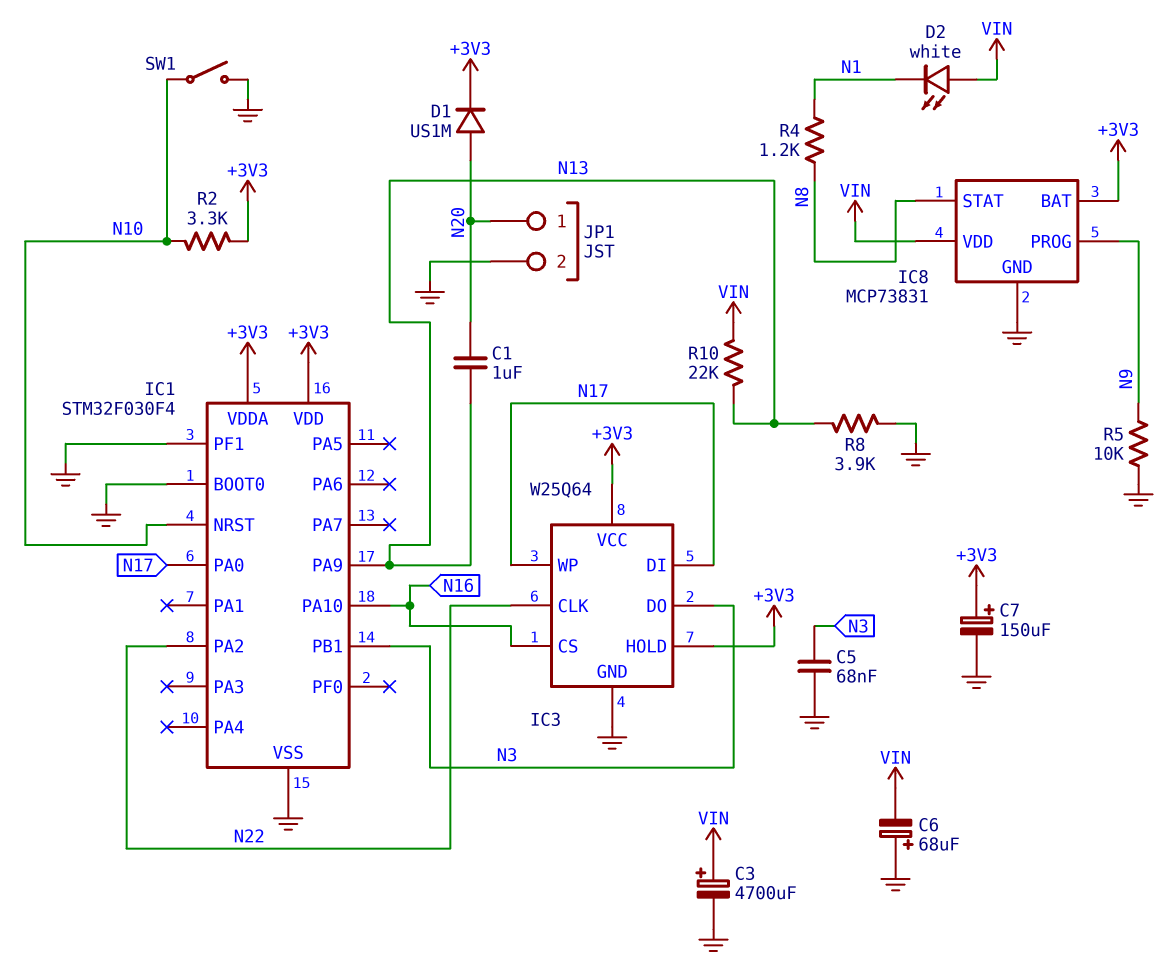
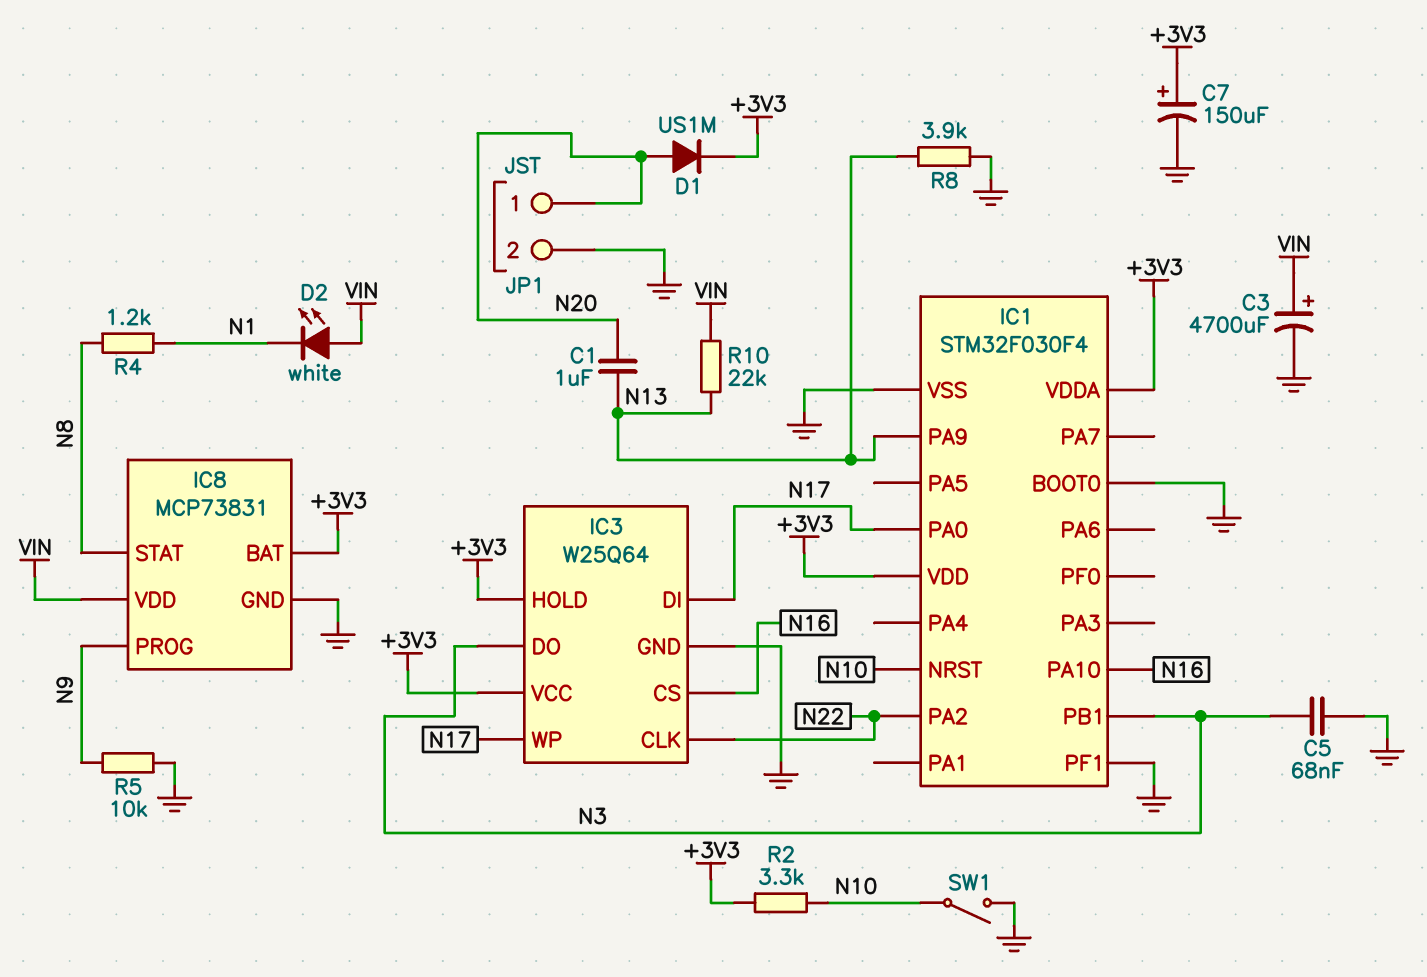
C6: 68uF (plus GND, minus VIN) -> none

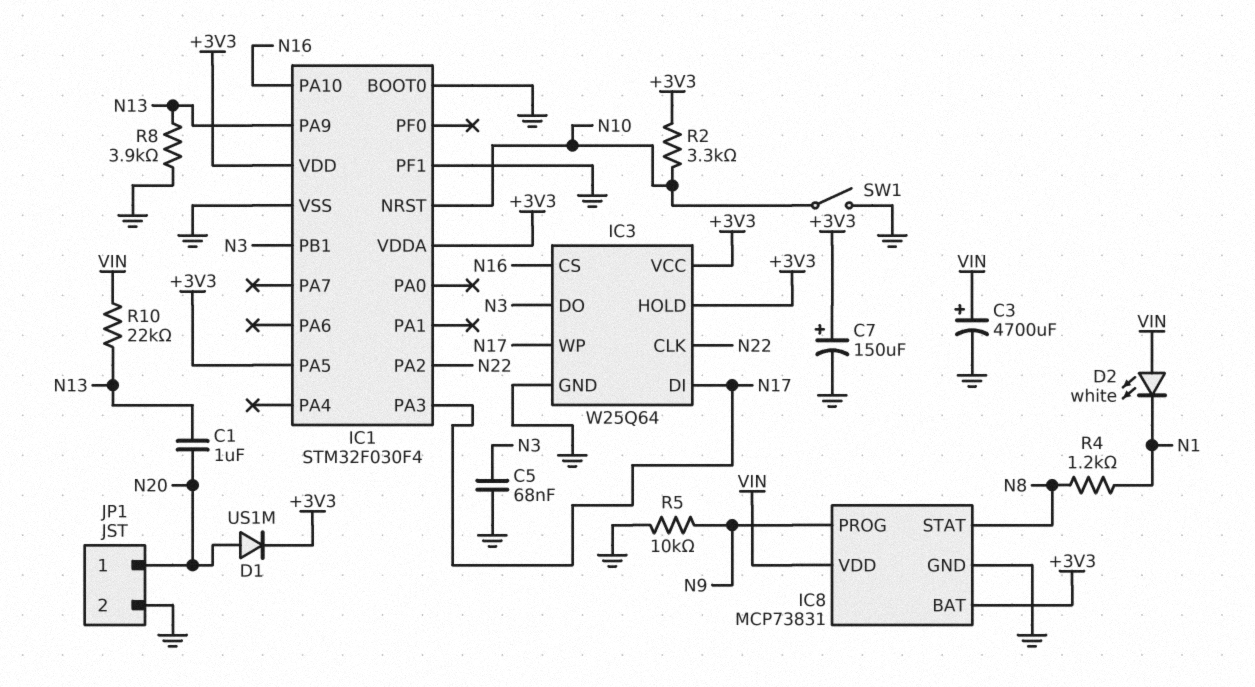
IC1 pin PA0: N17 -> none
IC1 pin PA3: none -> N17
IC1 pin PA5: none -> +3V3

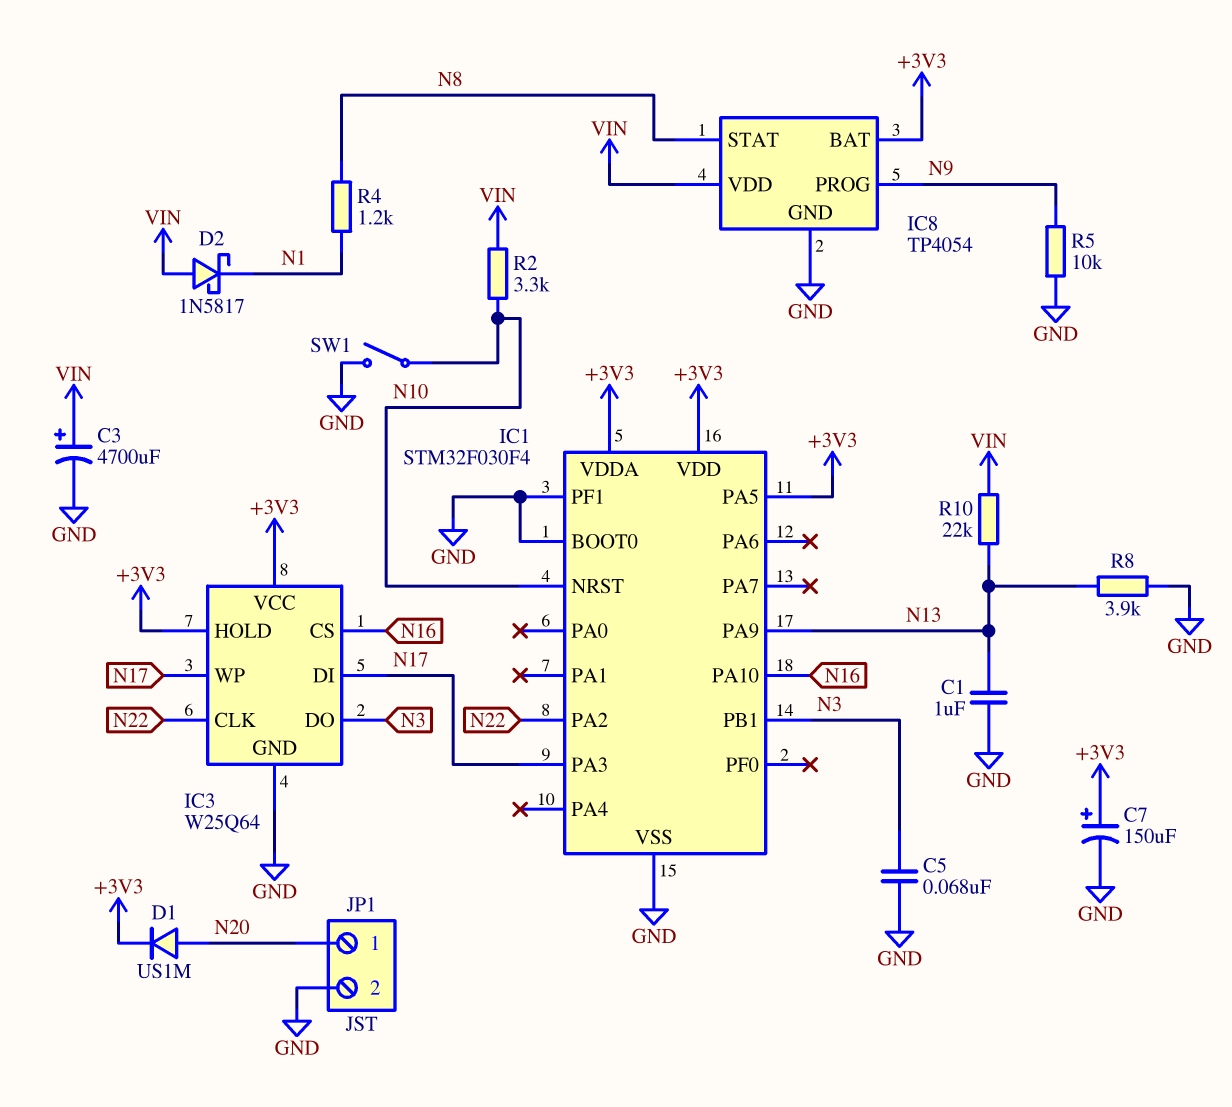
C1: 1uF (N13, N20) -> 1uF (GND, N13)
D2: LED white (A VIN, K N1) -> schottky 1N5817 (A VIN, K N1)
IC8: MCP73831 -> TP4054
R2: 3.3k (+3V3, N10) -> 3.3k (N10, VIN)

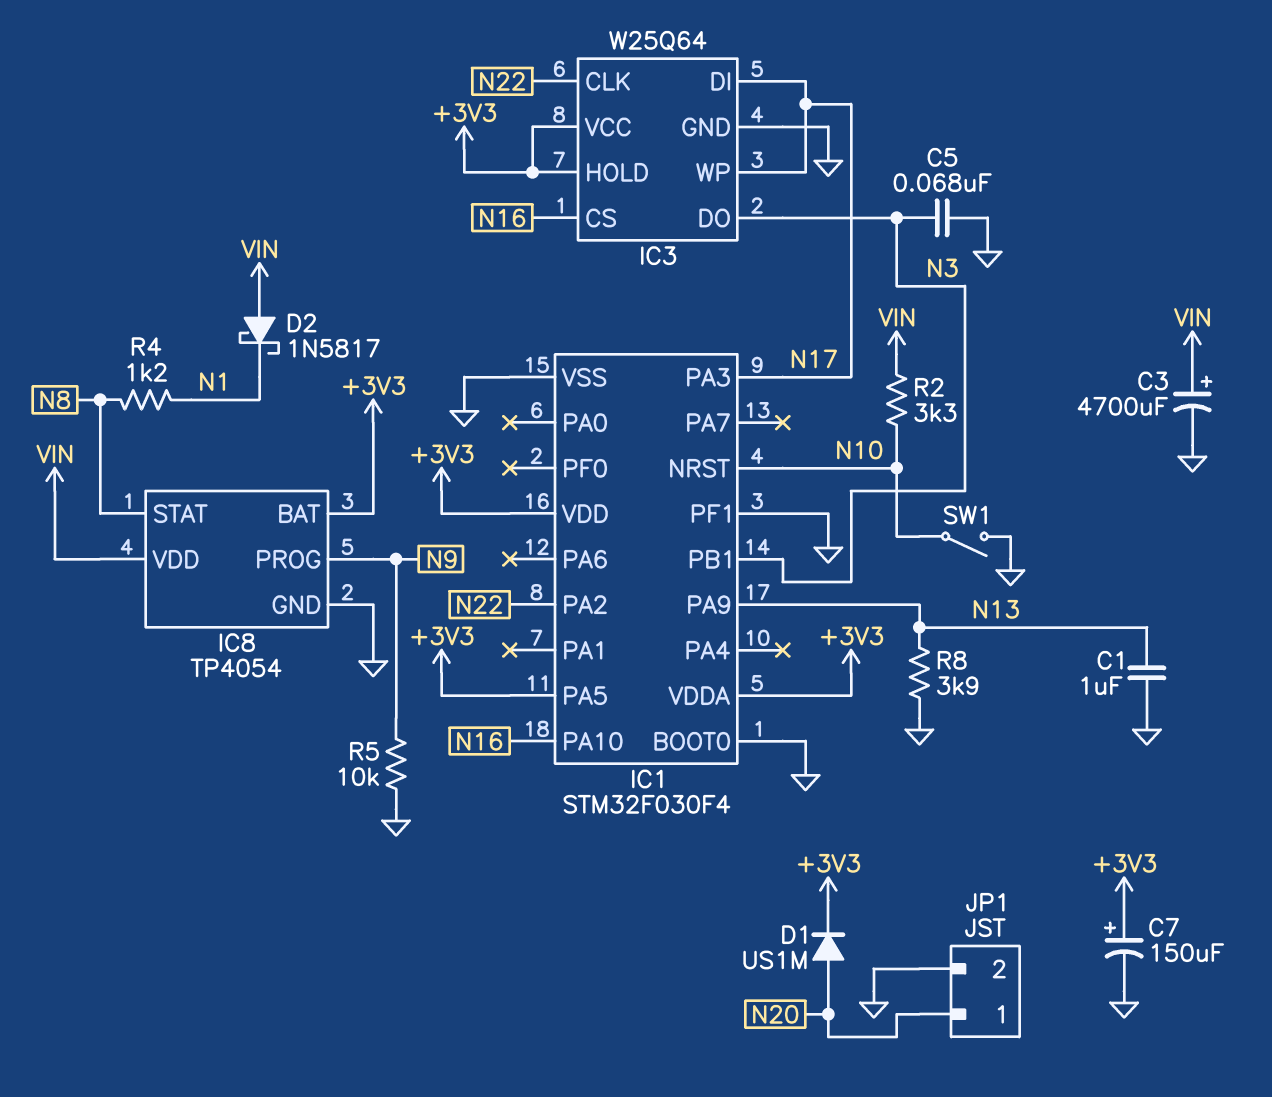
R10: 22k (N13, VIN) -> none

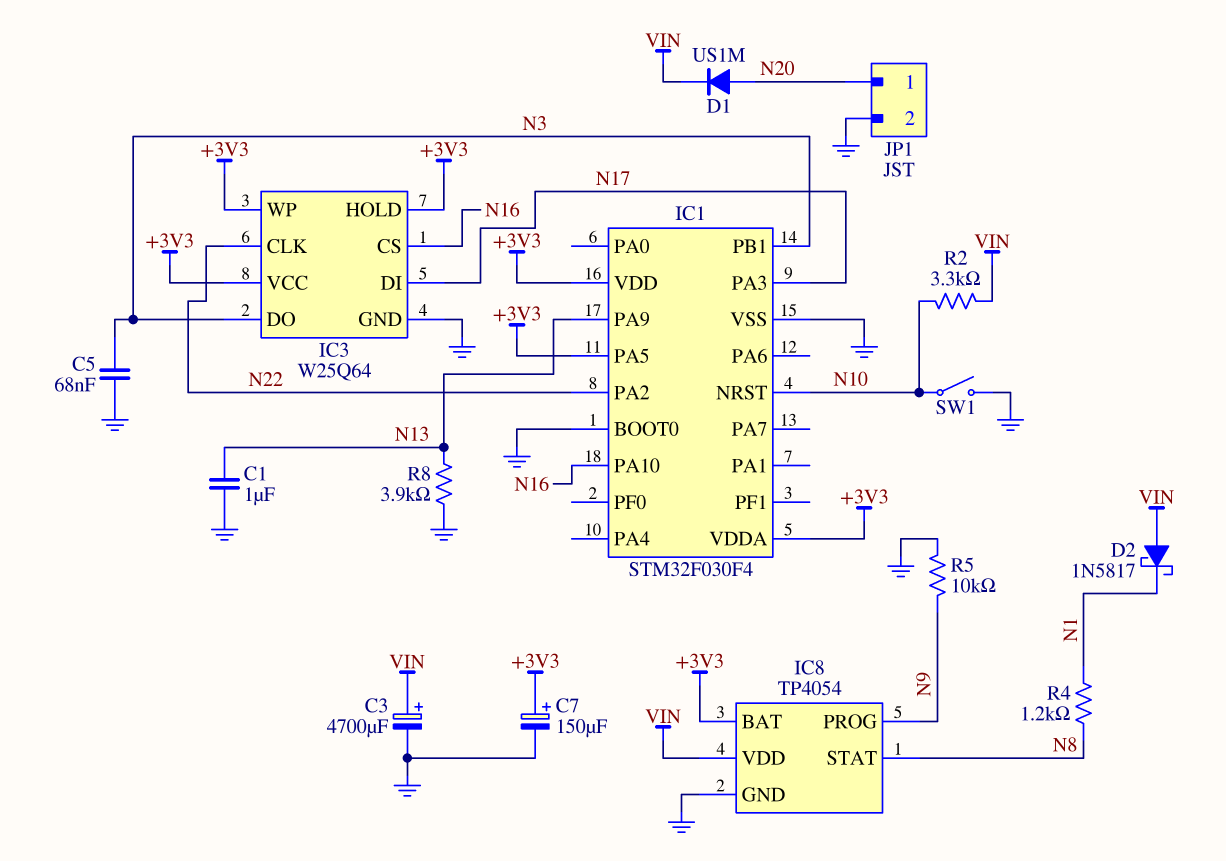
D1: diode US1M (A N20, K +3V3) -> diode US1M (A N20, K VIN)
IC1 pin PF1: GND -> none
IC3 pin WP: N17 -> +3V3

